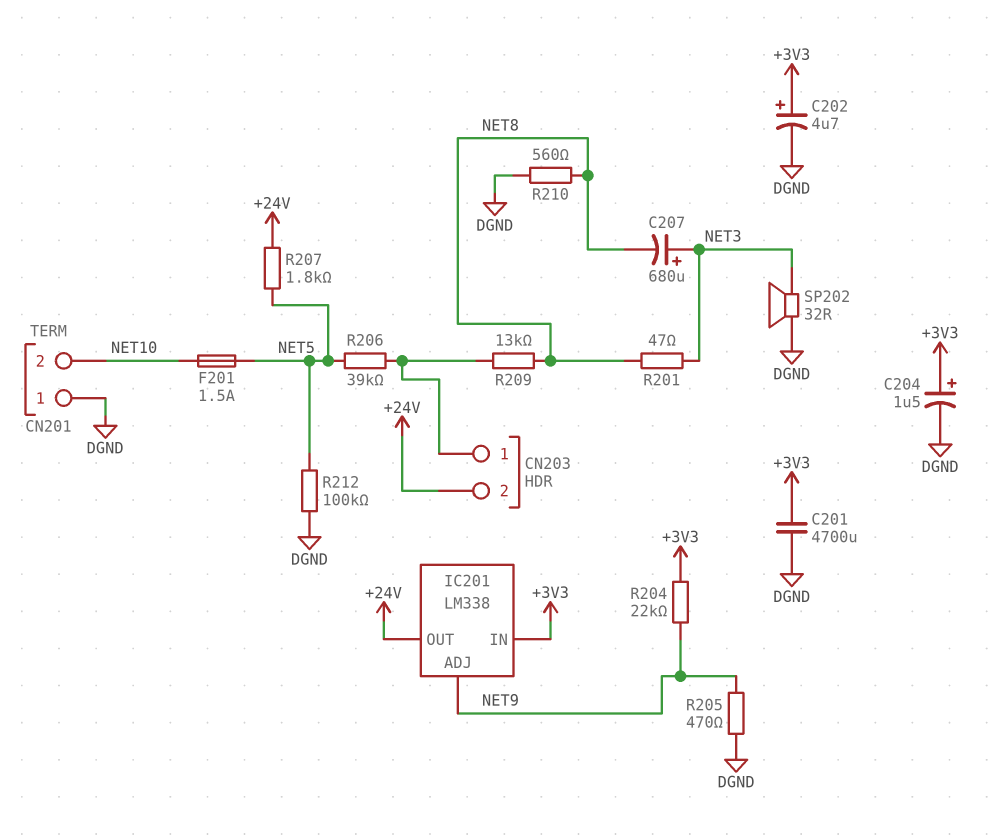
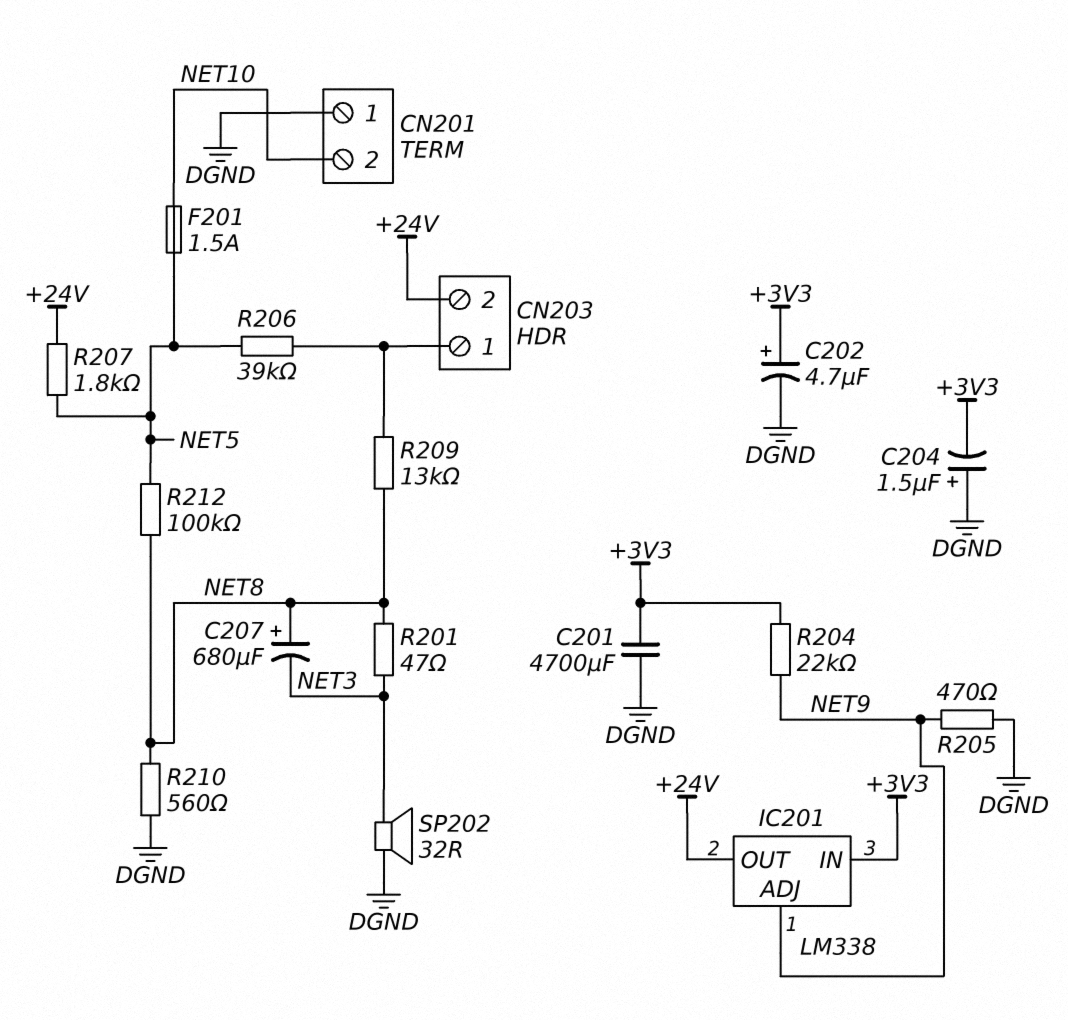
C204: 1.5uF (plus +3V3, minus DGND) -> 1.5uF (plus DGND, minus +3V3)
C207: 680uF (plus NET3, minus NET8) -> 680uF (plus NET8, minus NET3)
R212: 100k (DGND, NET5) -> 100k (NET5, NET8)

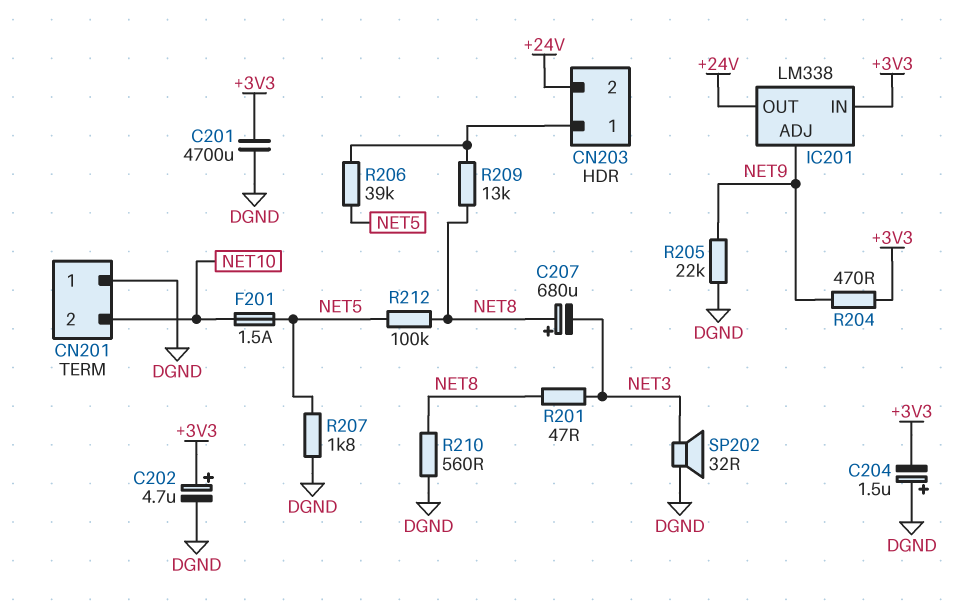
R204: 22k (+3V3, NET9) -> 470 (+3V3, NET9)
R205: 470 (DGND, NET9) -> 22k (DGND, NET9)
R207: 1.8k (+24V, NET5) -> 1.8k (DGND, NET5)

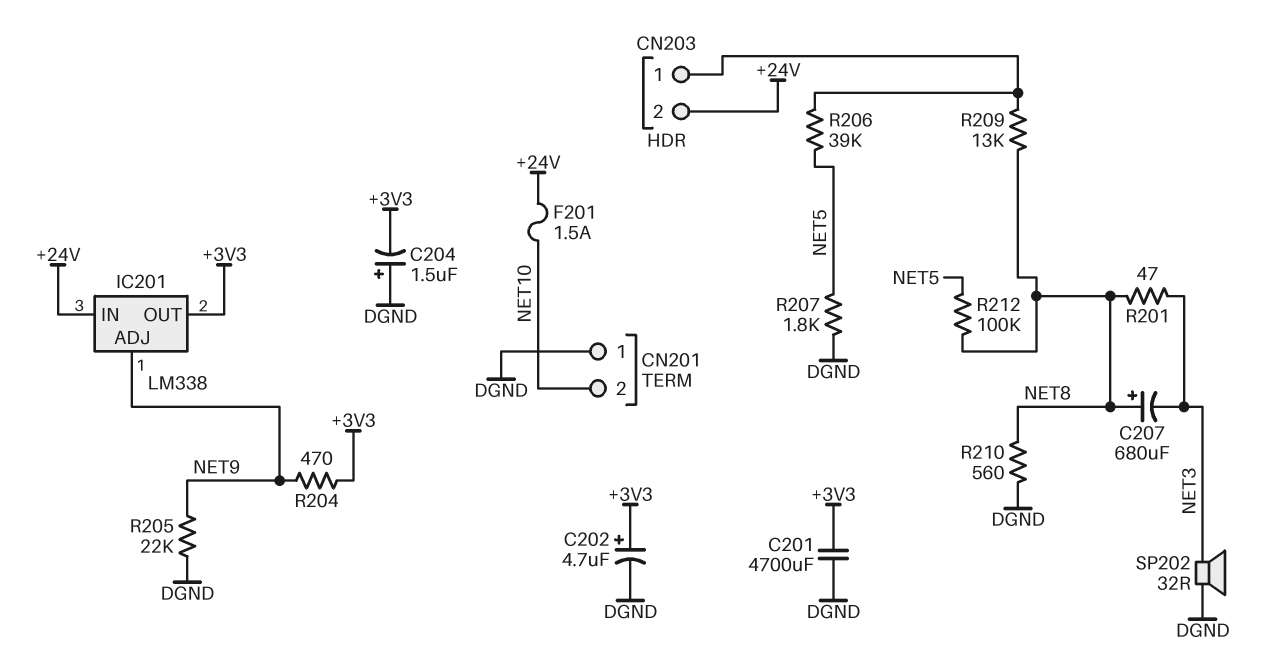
F201: 1.5A (NET5, NET10) -> 1.5A (+24V, NET10)
IC201 pin IN: +3V3 -> +24V
IC201 pin OUT: +24V -> +3V3

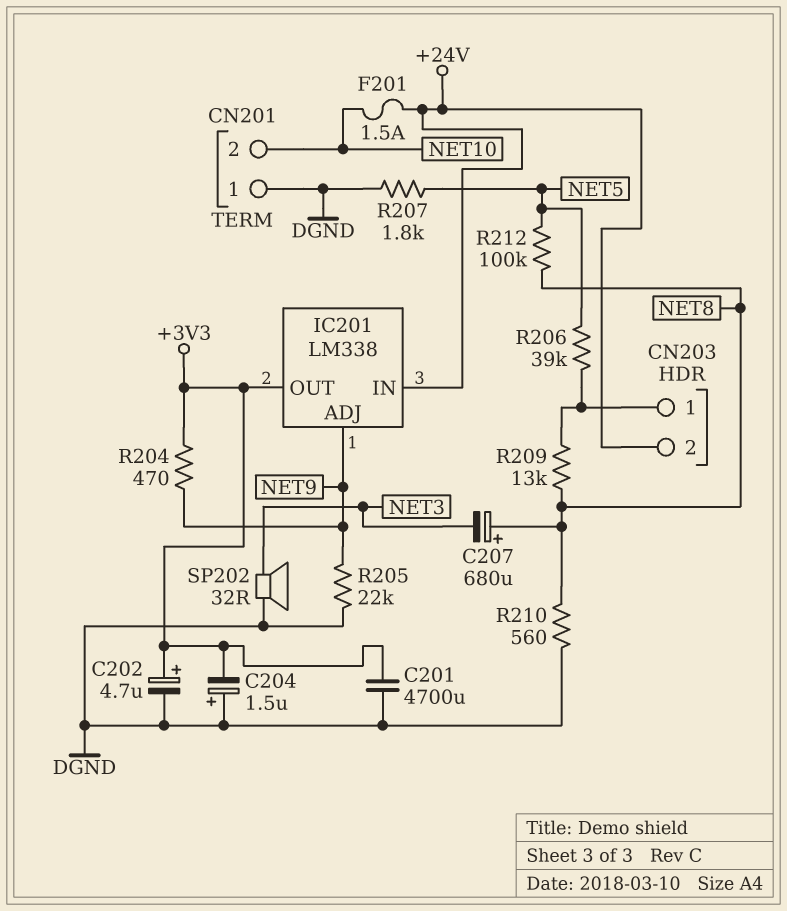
R201: 47 (NET3, NET8) -> none

